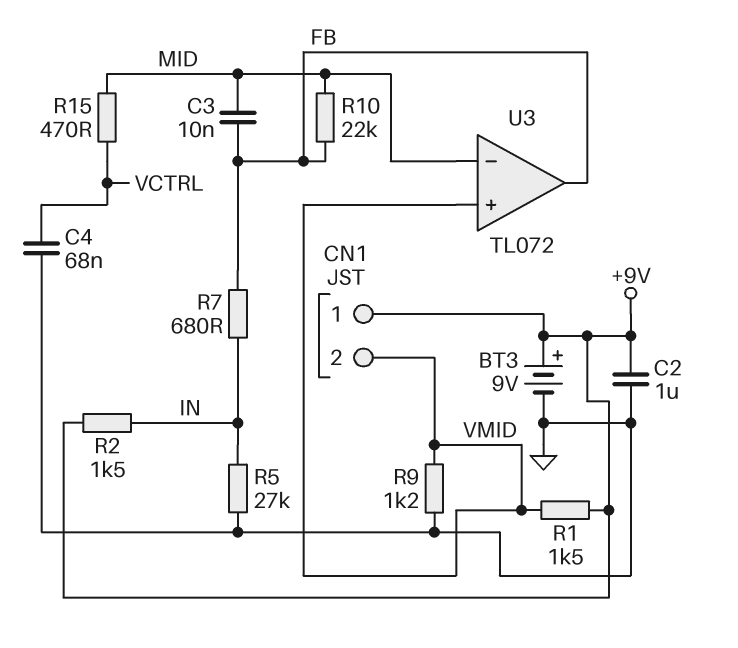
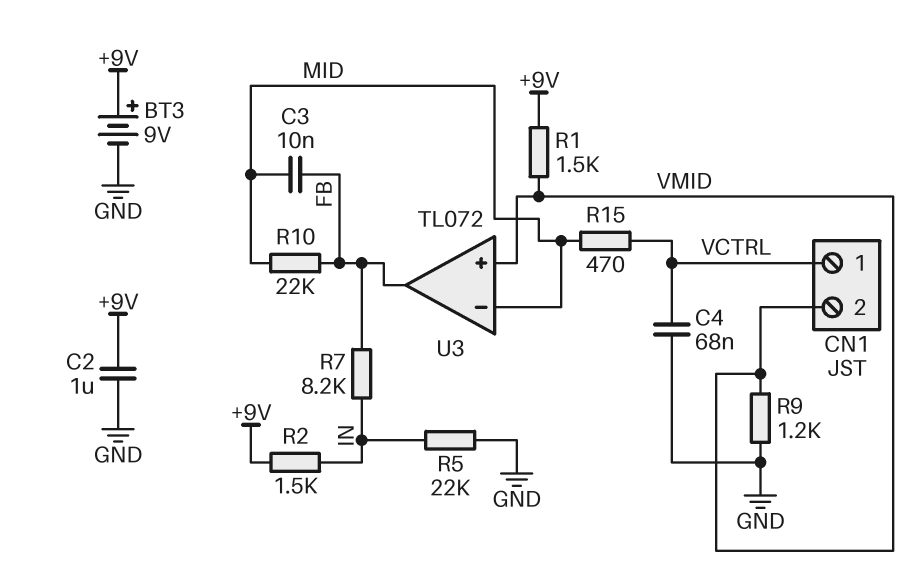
CN1 pin 1: +9V -> VCTRL
R5: 27k (GND, IN) -> 22k (GND, IN)
R7: 680 (FB, IN) -> 8.2k (FB, IN)

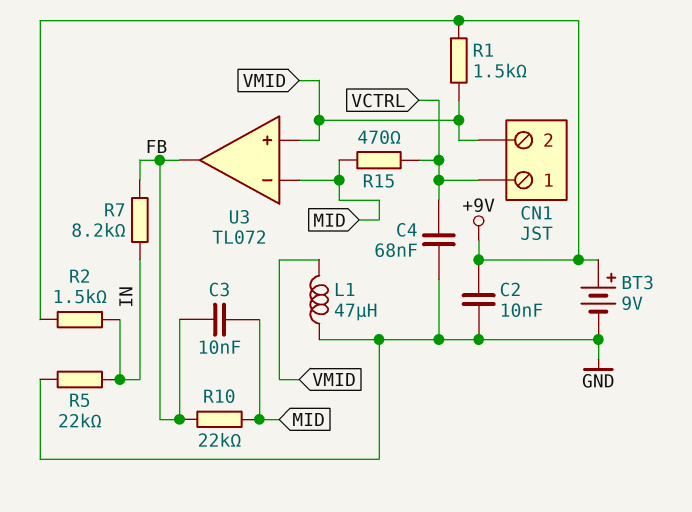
C2: 1uF (+9V, GND) -> 10nF (+9V, GND)
L1: none -> 47uH (GND, VMID)
R9: 1.2k (GND, VMID) -> none

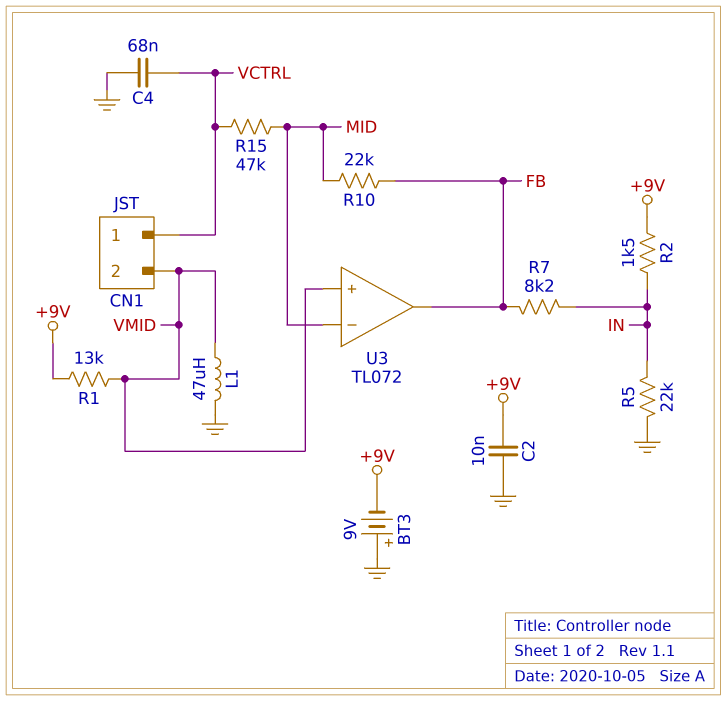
BT3: 9V (plus +9V, minus GND) -> 9V (plus GND, minus +9V)
C3: 10nF (FB, MID) -> none
R1: 1.5k (+9V, VMID) -> 13k (+9V, VMID)
R15: 470 (MID, VCTRL) -> 47k (MID, VCTRL)

